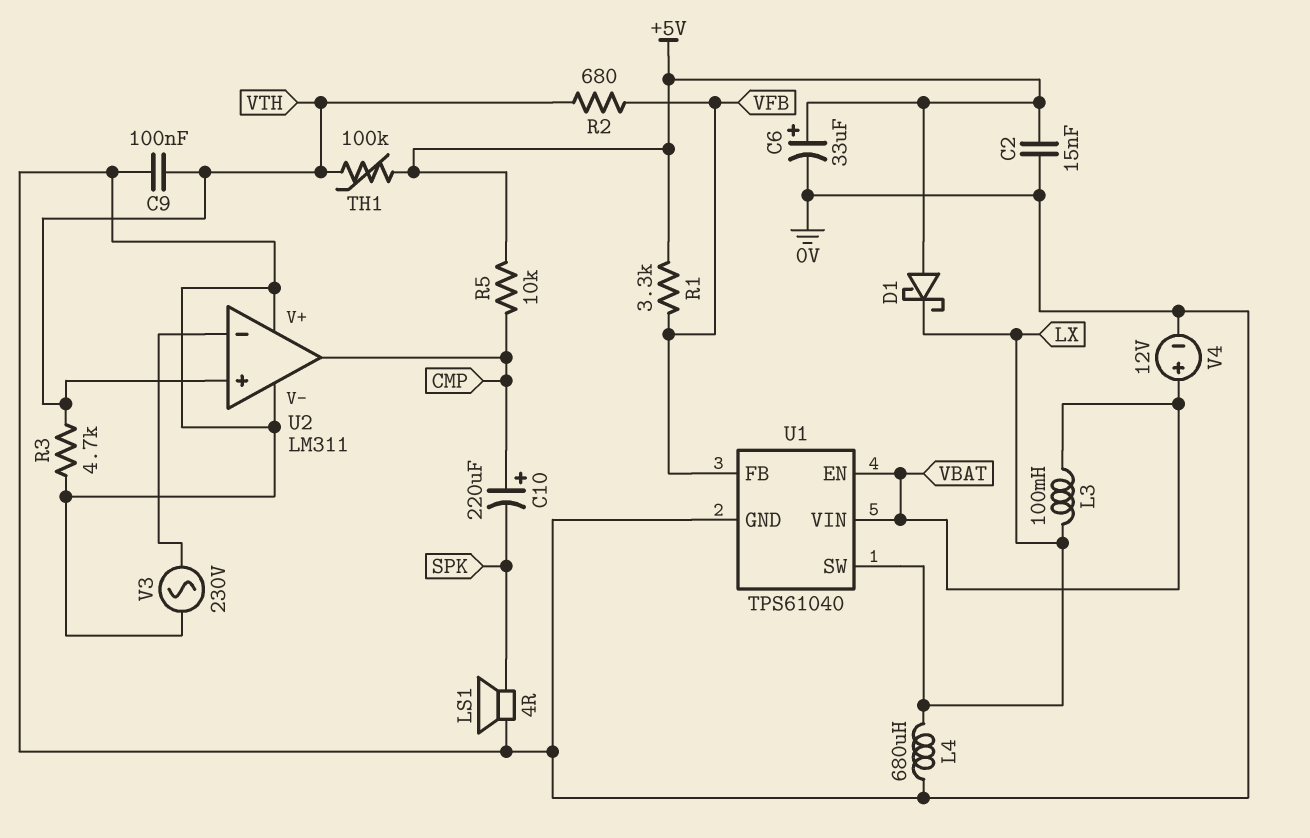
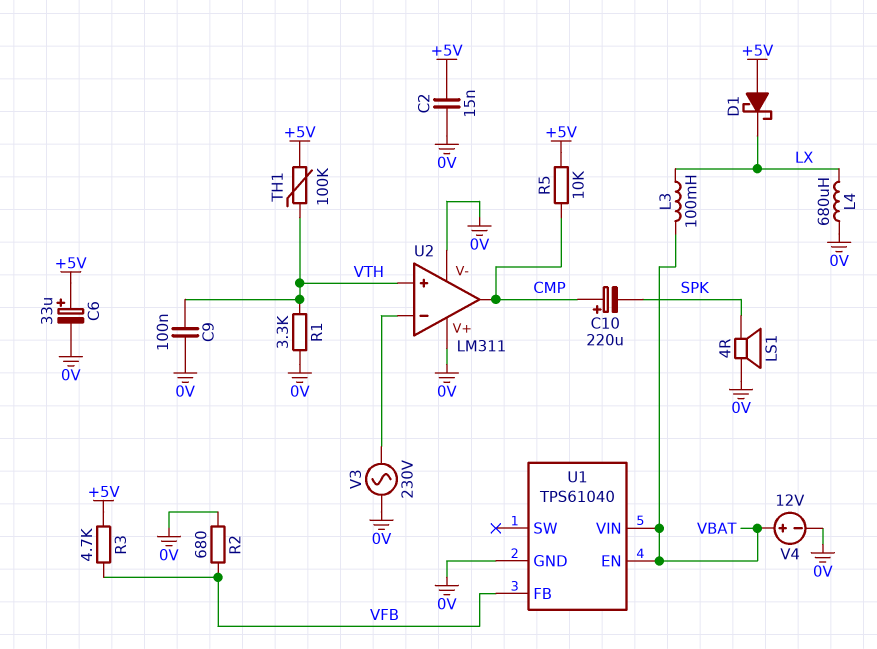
R1: 3.3k (+5V, VFB) -> 3.3k (0V, VTH)
R2: 680 (VFB, VTH) -> 680 (0V, VFB)
R3: 4.7k (0V, VTH) -> 4.7k (+5V, VFB)
U1 pin SW: LX -> none

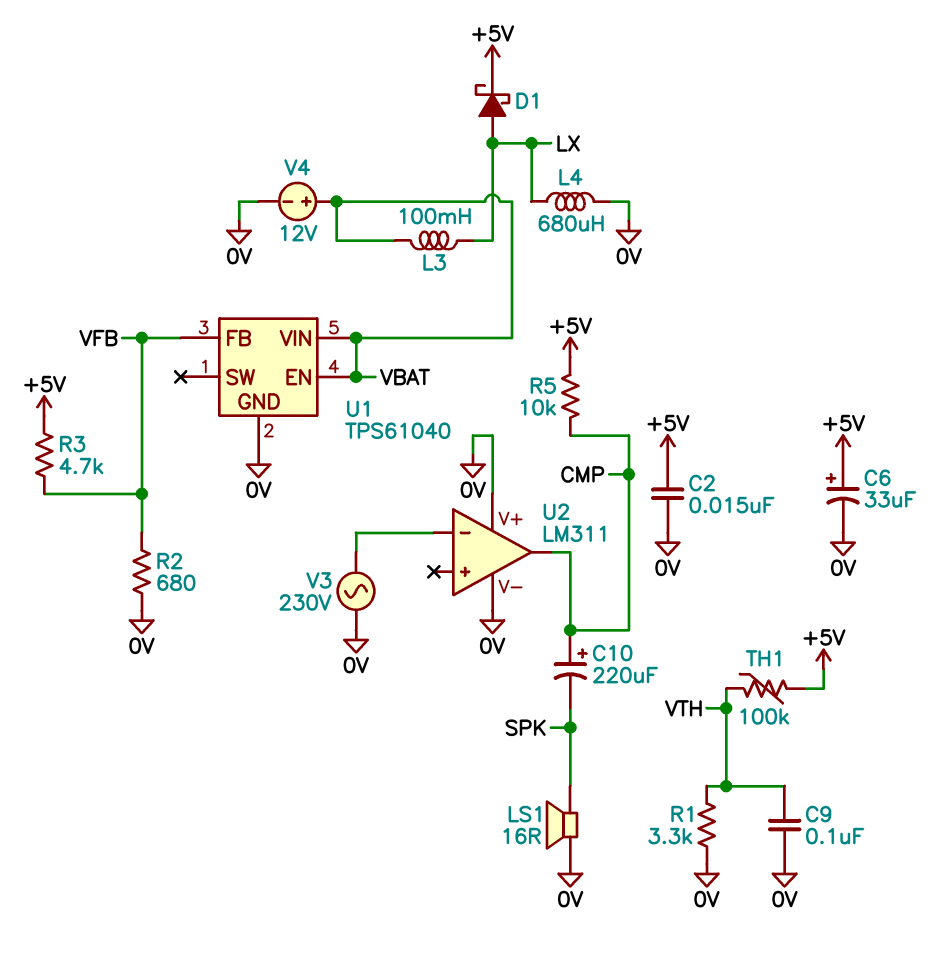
D1: schottky (A +5V, K LX) -> schottky (A LX, K +5V)
LS1: speaker 4R (0V, SPK) -> speaker 16R (0V, SPK)
U2 pin in+: VTH -> none

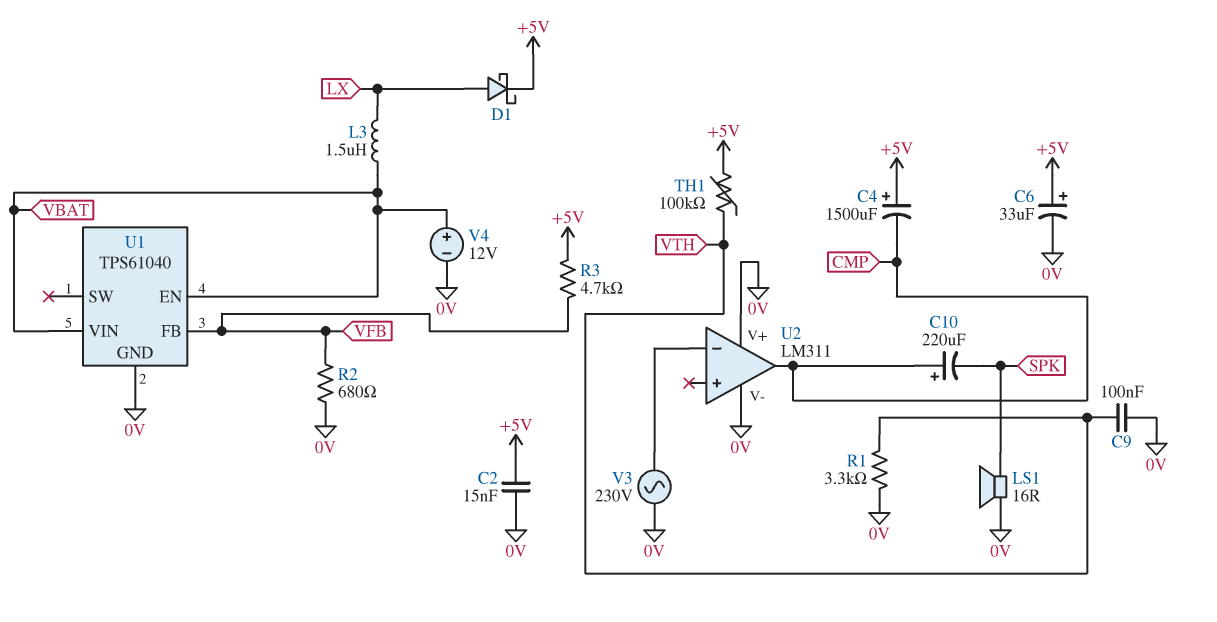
C4: none -> 1500uF (plus +5V, minus CMP)
L3: 100mH (LX, VBAT) -> 1.5uH (LX, VBAT)
L4: 680uH (0V, LX) -> none
R5: 10k (+5V, CMP) -> none

